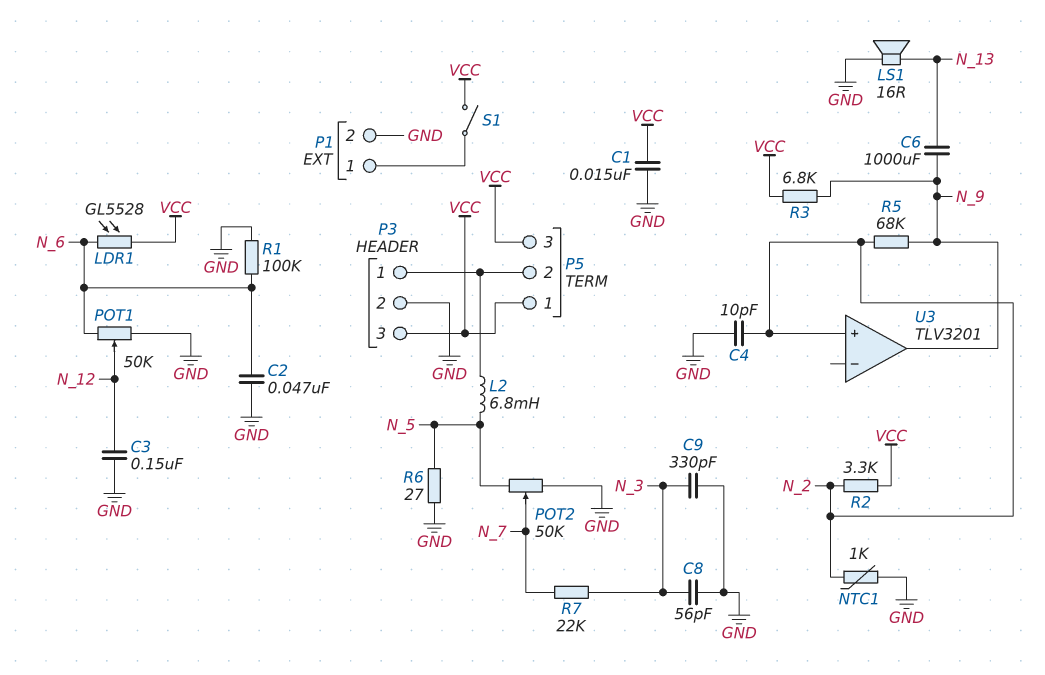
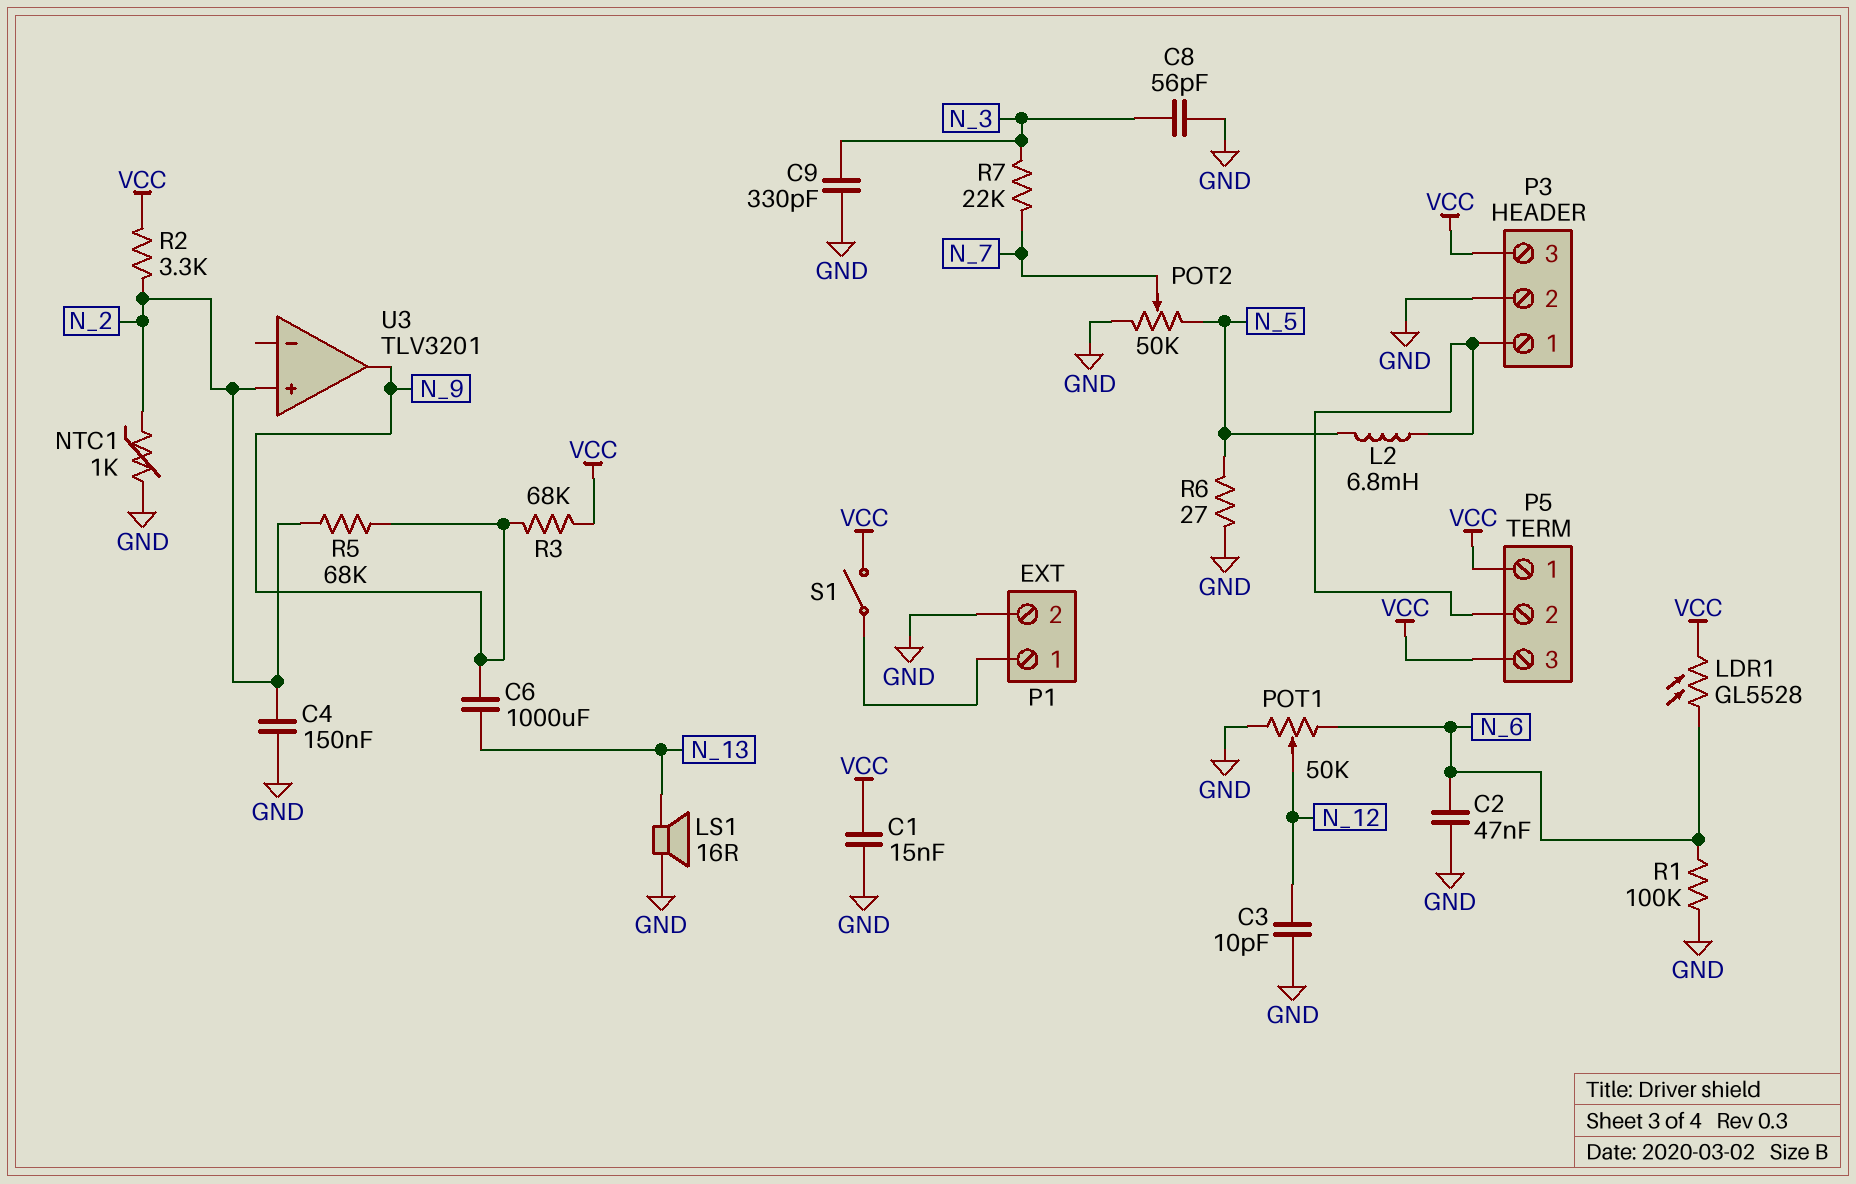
C3: 150nF (GND, N_12) -> 10pF (GND, N_12)
C4: 10pF (GND, N_2) -> 150nF (GND, N_2)
R3: 6.8k (N_9, VCC) -> 68k (N_9, VCC)

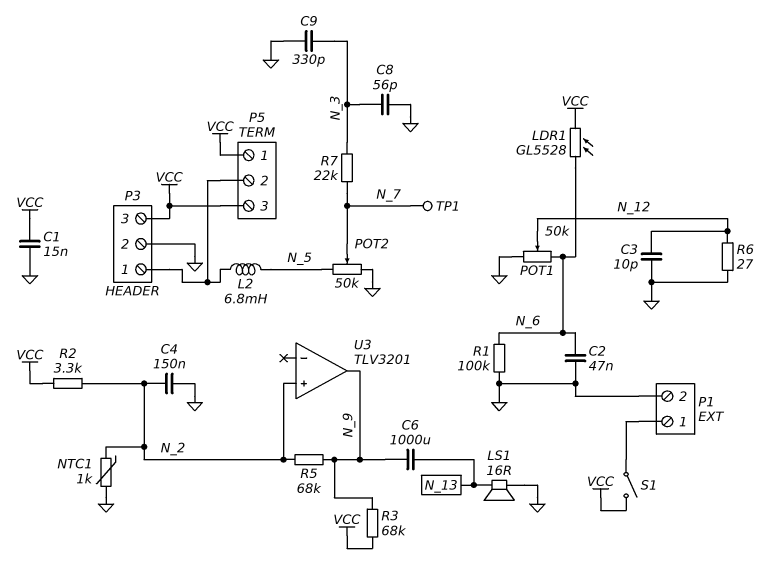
R6: 27 (GND, N_5) -> 27 (GND, N_12)
TP1: none -> test point (N_7)

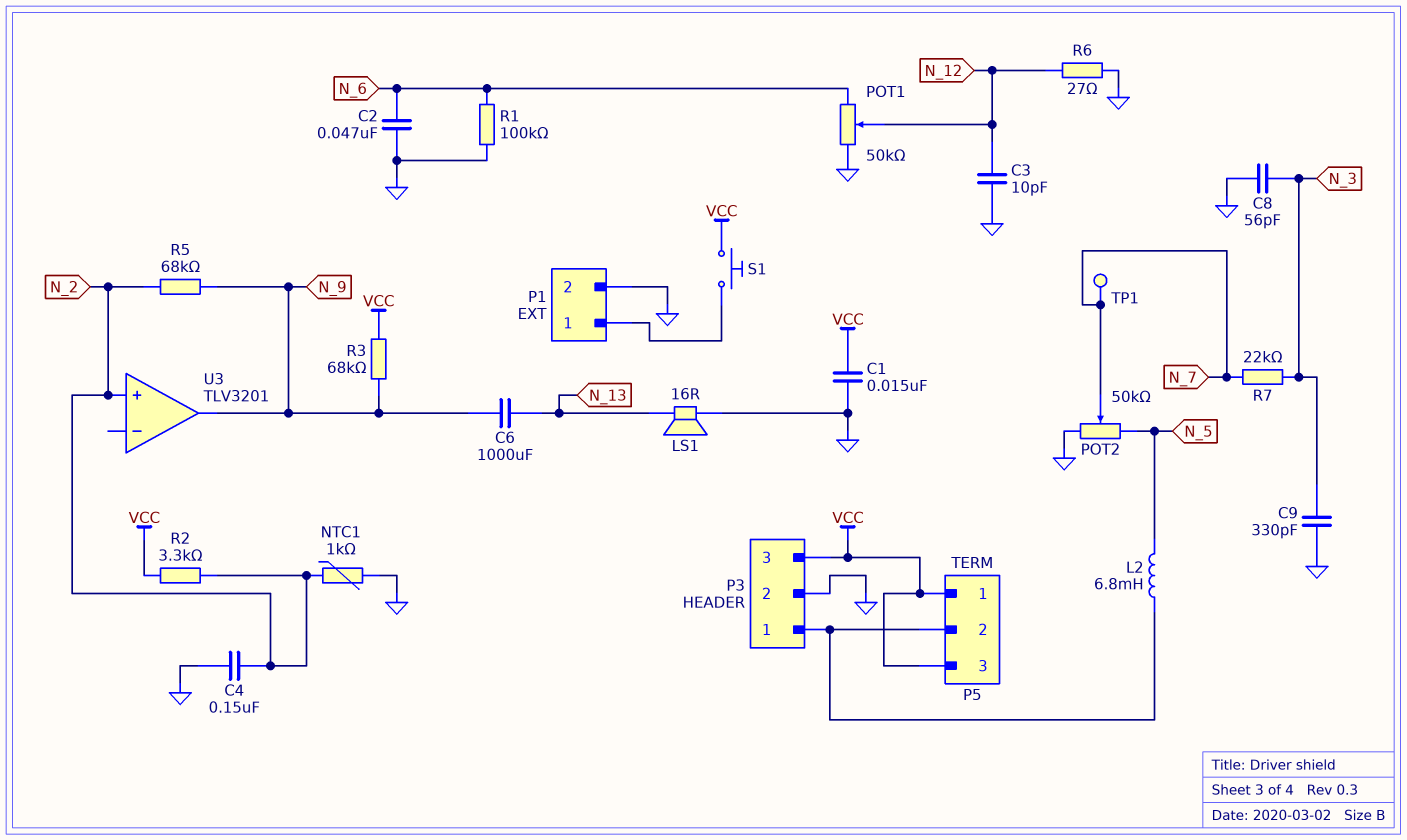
LDR1: GL5528 (N_6, VCC) -> none
S1: switch (P1/1, VCC) -> button (P1/1, VCC)

